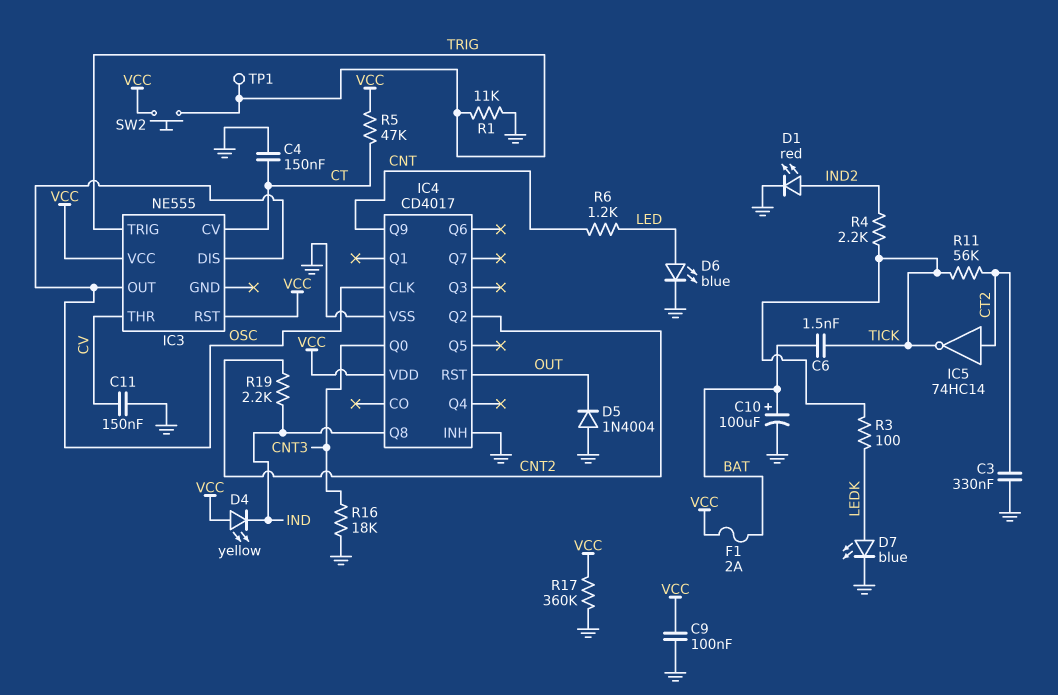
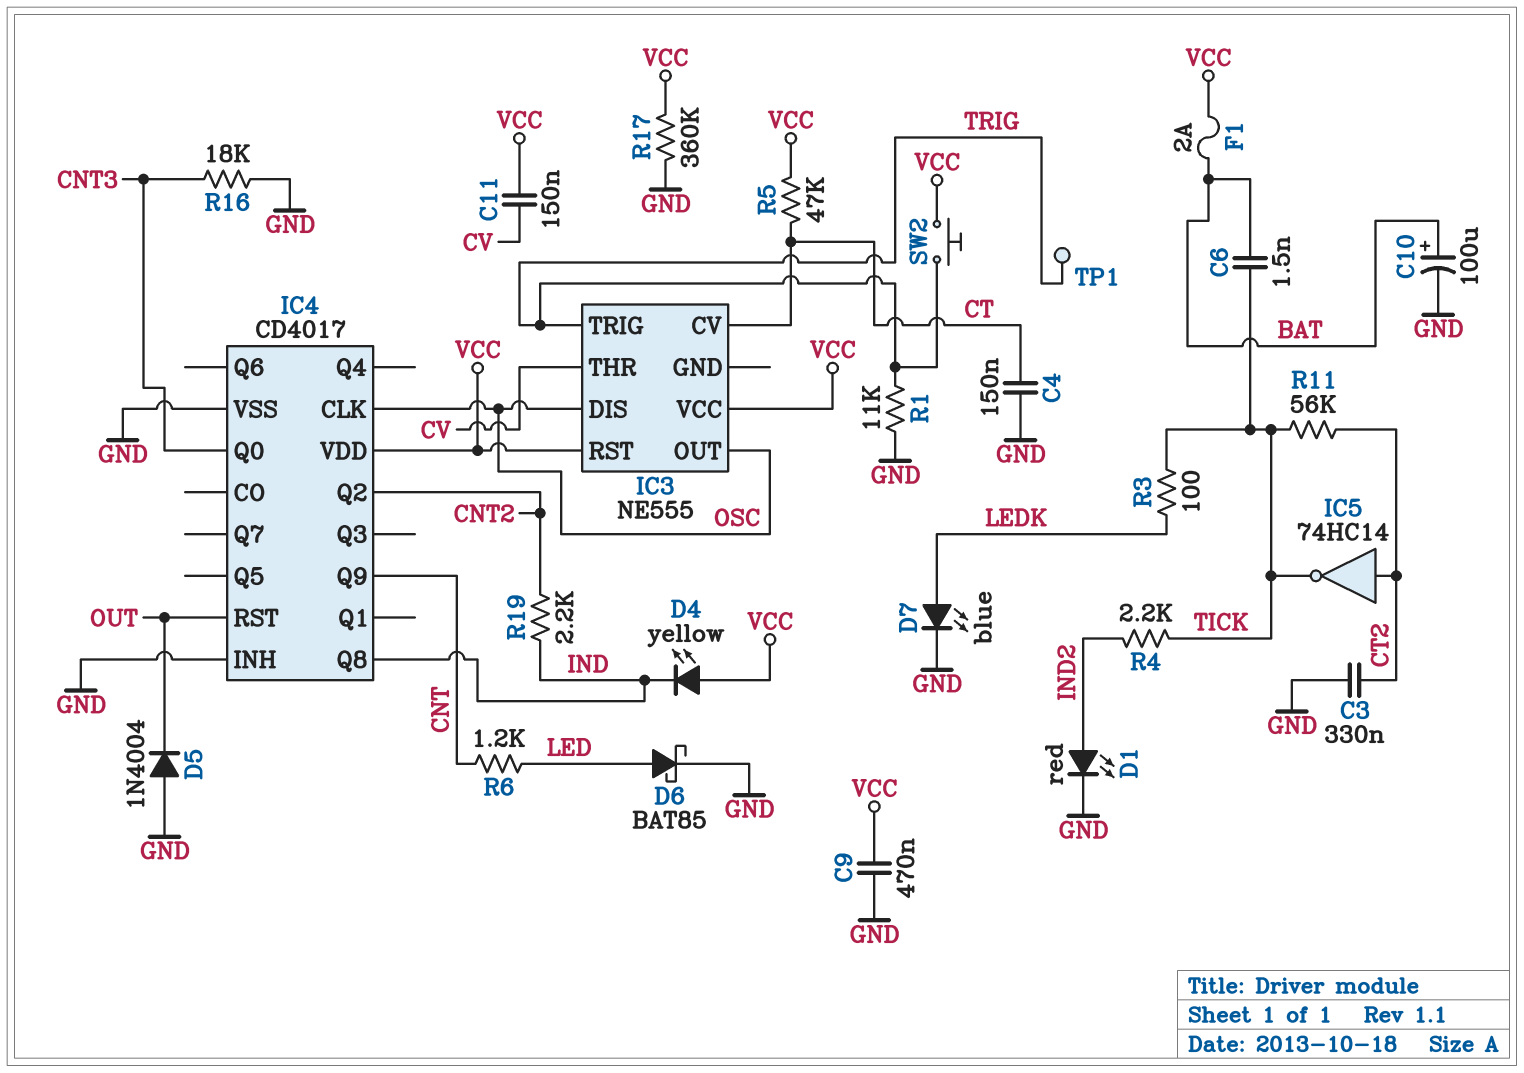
C9: 100nF (GND, VCC) -> 470nF (GND, VCC)
C11: 150nF (CV, GND) -> 150nF (CV, VCC)
D6: LED blue (A LED, K GND) -> schottky BAT85 (A LED, K GND)

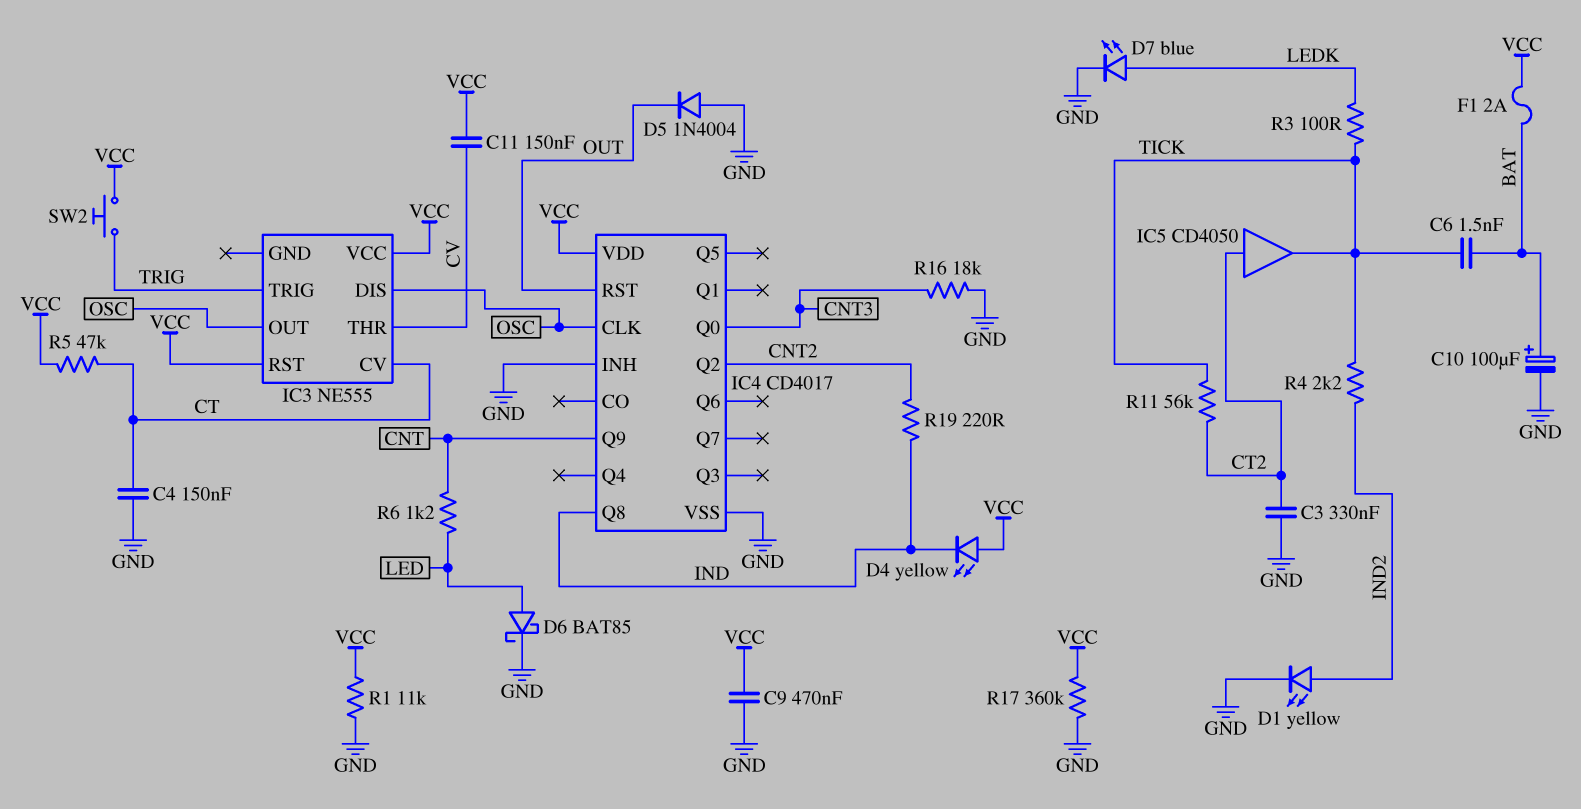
D1: LED red (A IND2, K GND) -> LED yellow (A IND2, K GND)
IC5: NOT 74HC14 (in CT2, out TICK) -> buffer CD4050 (in CT2, out TICK)
R1: 11k (GND, TRIG) -> 11k (GND, VCC)
R19: 2.2k (CNT2, IND) -> 220 (CNT2, IND)
TP1: test point (TRIG) -> none

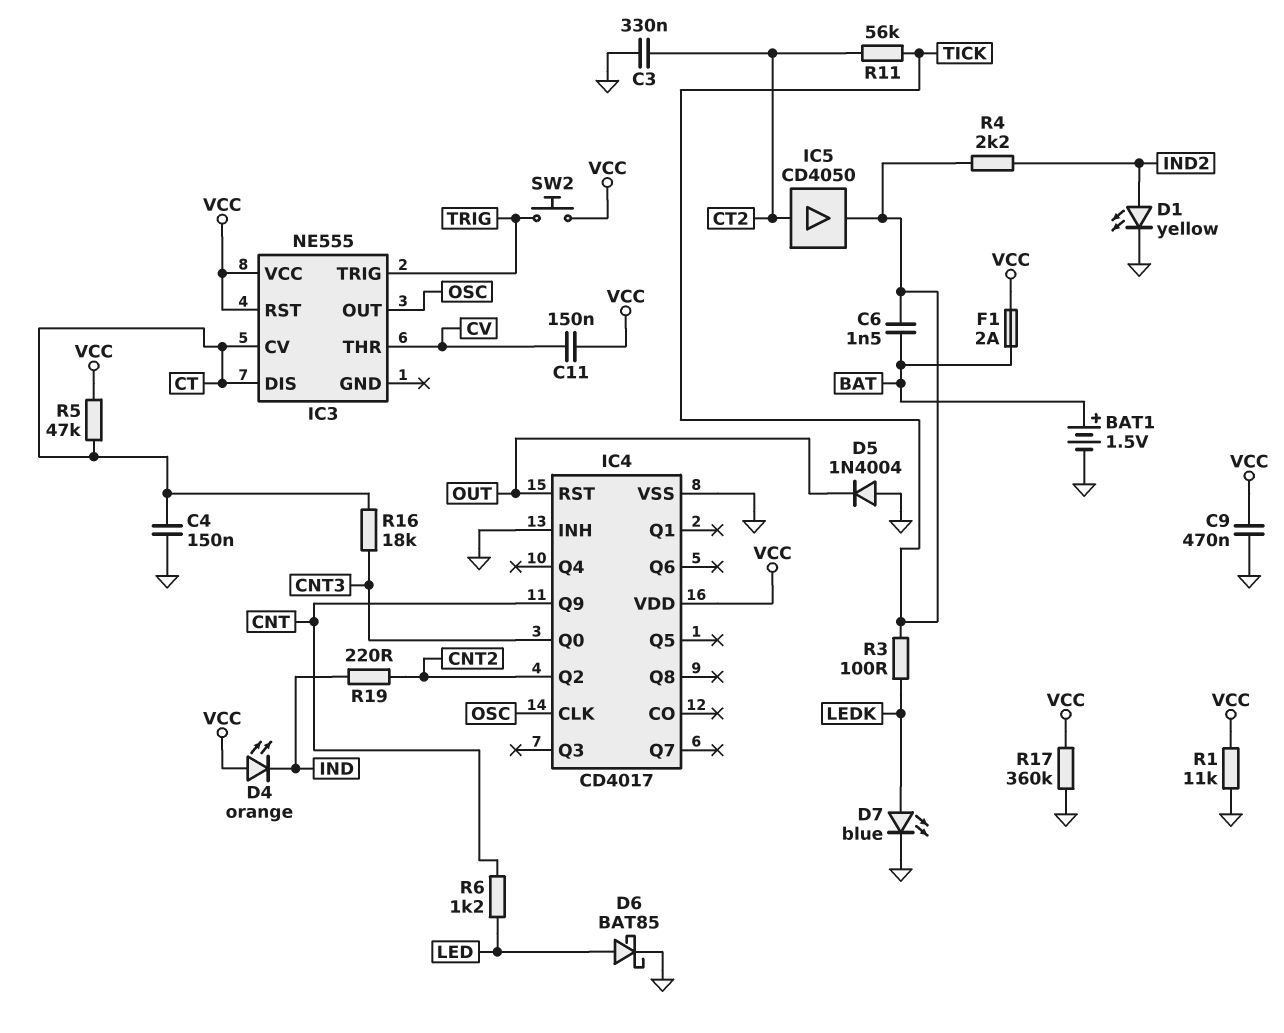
BAT1: none -> 1.5V (plus BAT, minus GND)
C10: 100uF (plus BAT, minus GND) -> none
D4: LED yellow (A VCC, K IND) -> LED orange (A VCC, K IND)
IC3 pin DIS: OSC -> CT
IC4 pin Q8: IND -> none
R16: 18k (CNT3, GND) -> 18k (CNT3, CT)

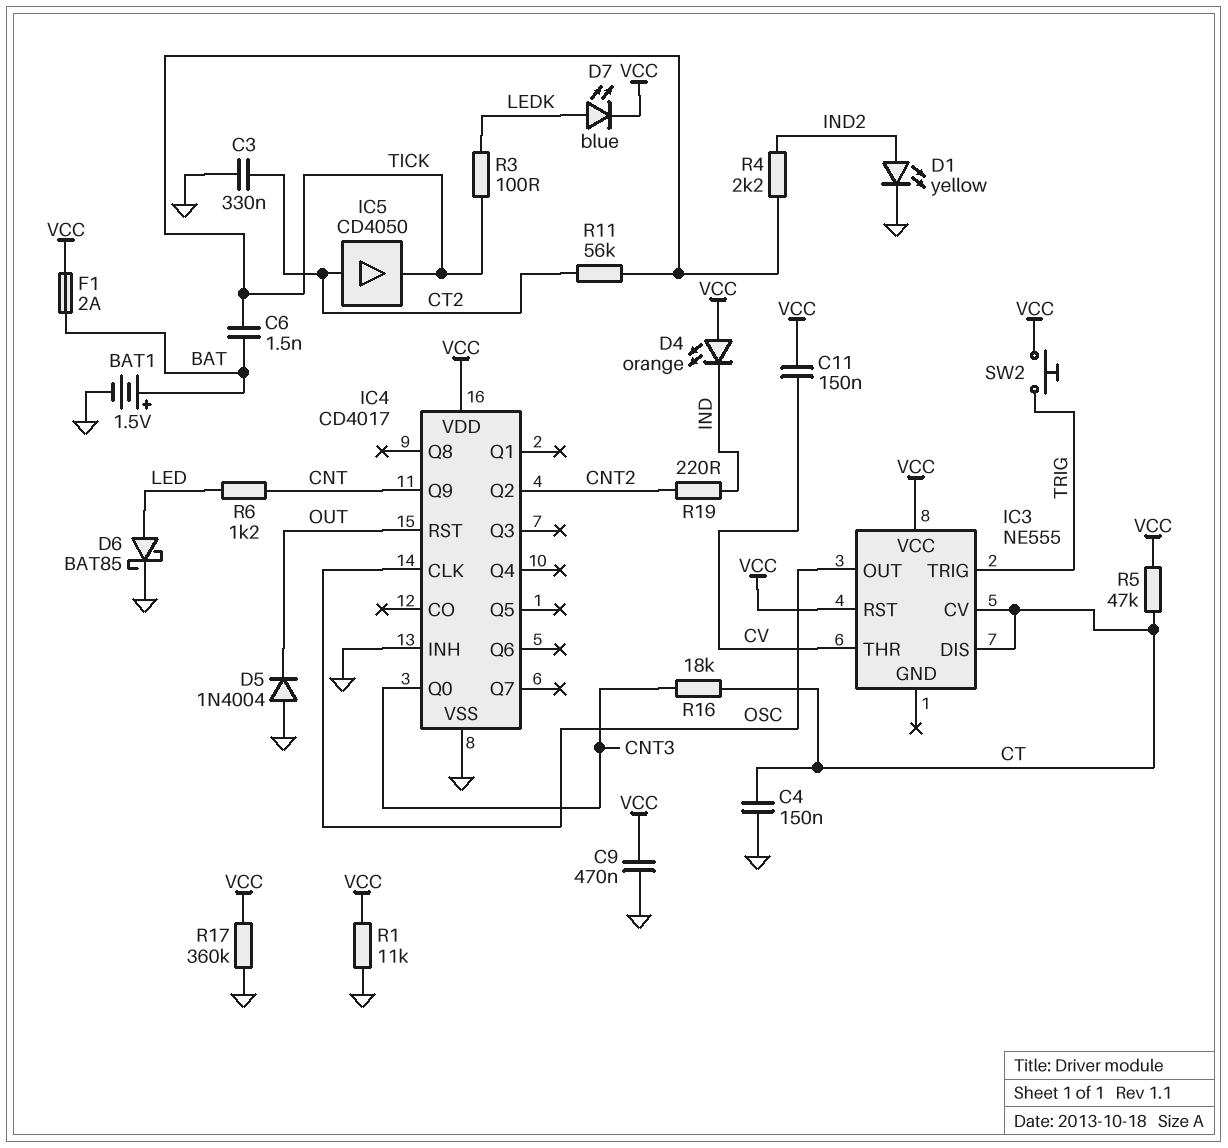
D7: LED blue (A LEDK, K GND) -> LED blue (A LEDK, K VCC)

